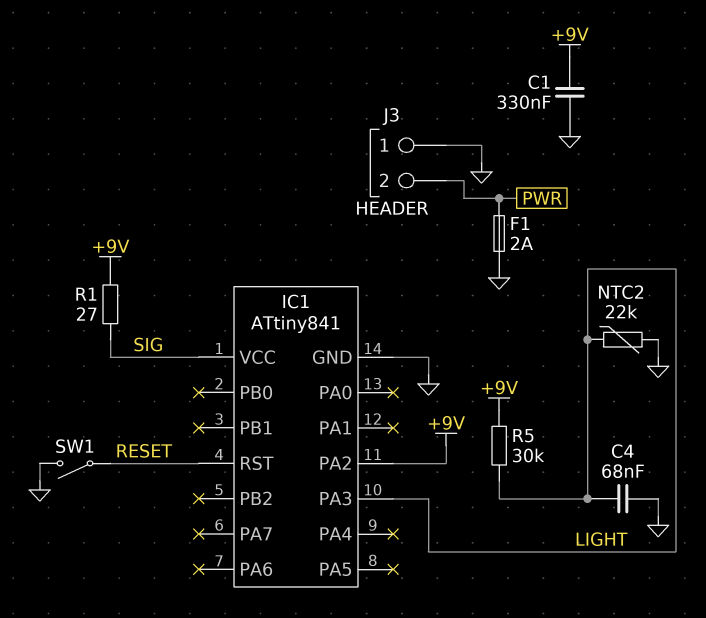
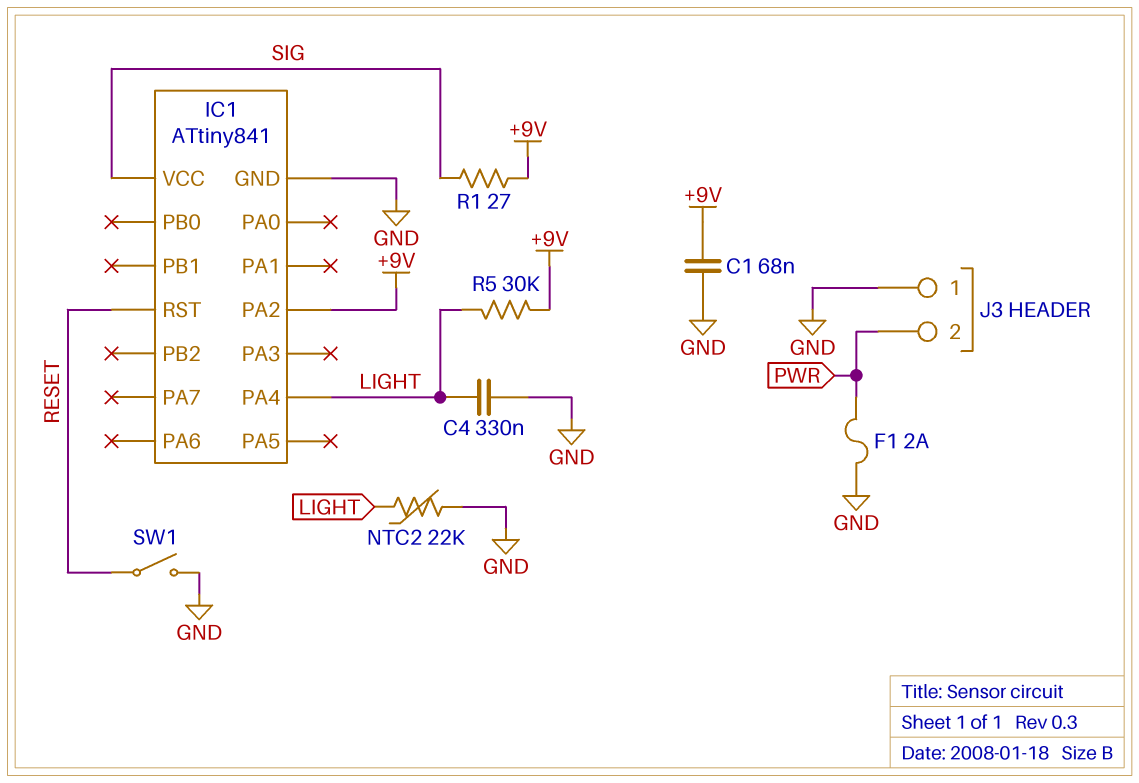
C1: 330nF (+9V, GND) -> 68nF (+9V, GND)
C4: 68nF (GND, LIGHT) -> 330nF (GND, LIGHT)
IC1 pin PA3: LIGHT -> none
IC1 pin PA4: none -> LIGHT

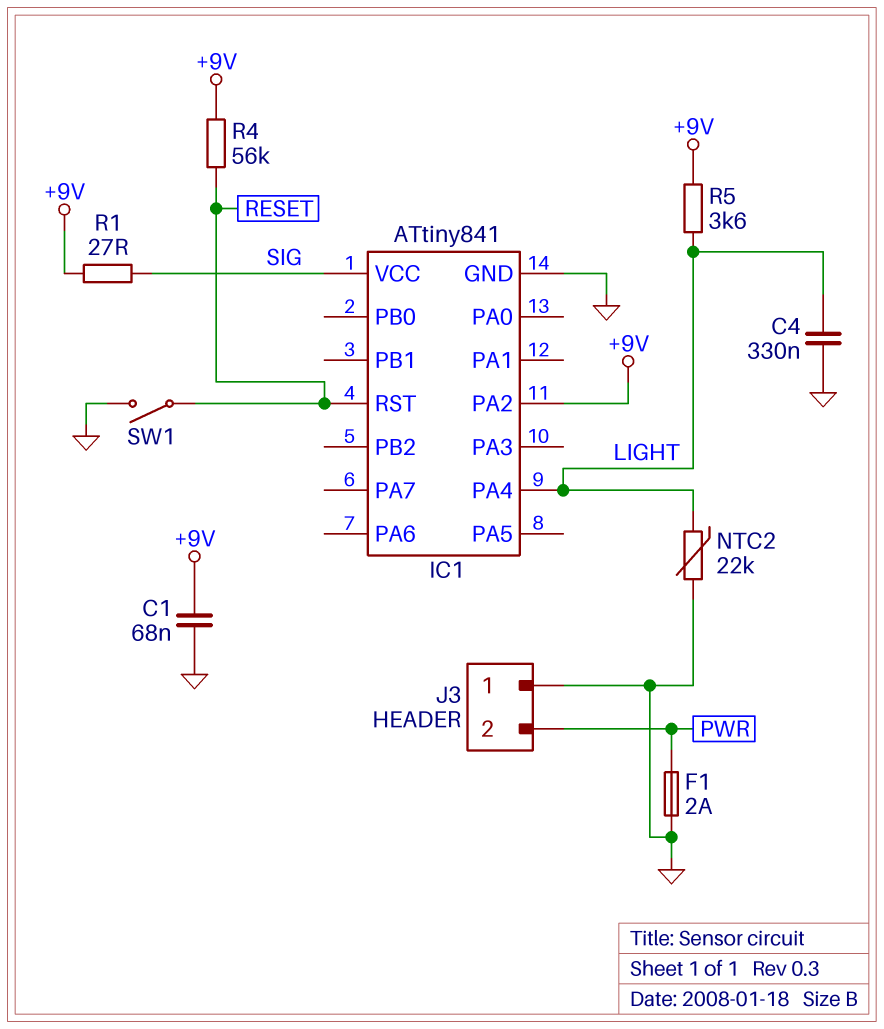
R4: none -> 56k (+9V, RESET)
R5: 30k (+9V, LIGHT) -> 3.6k (+9V, LIGHT)

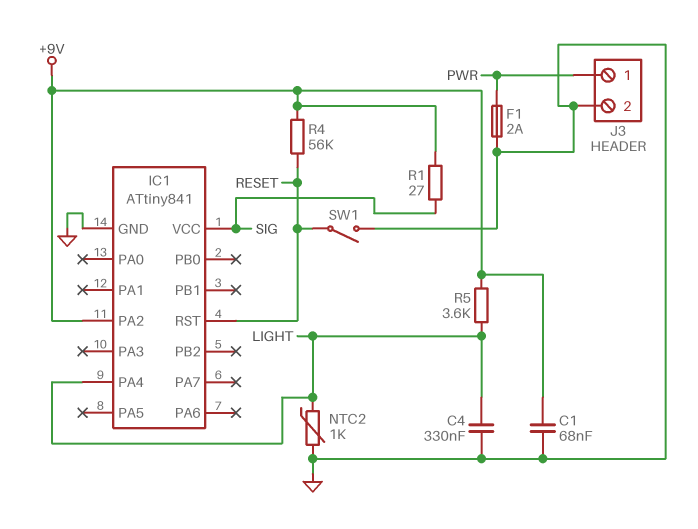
J3 pin 1: GND -> PWR
J3 pin 2: PWR -> GND
NTC2: 22k (GND, LIGHT) -> 1k (GND, LIGHT)

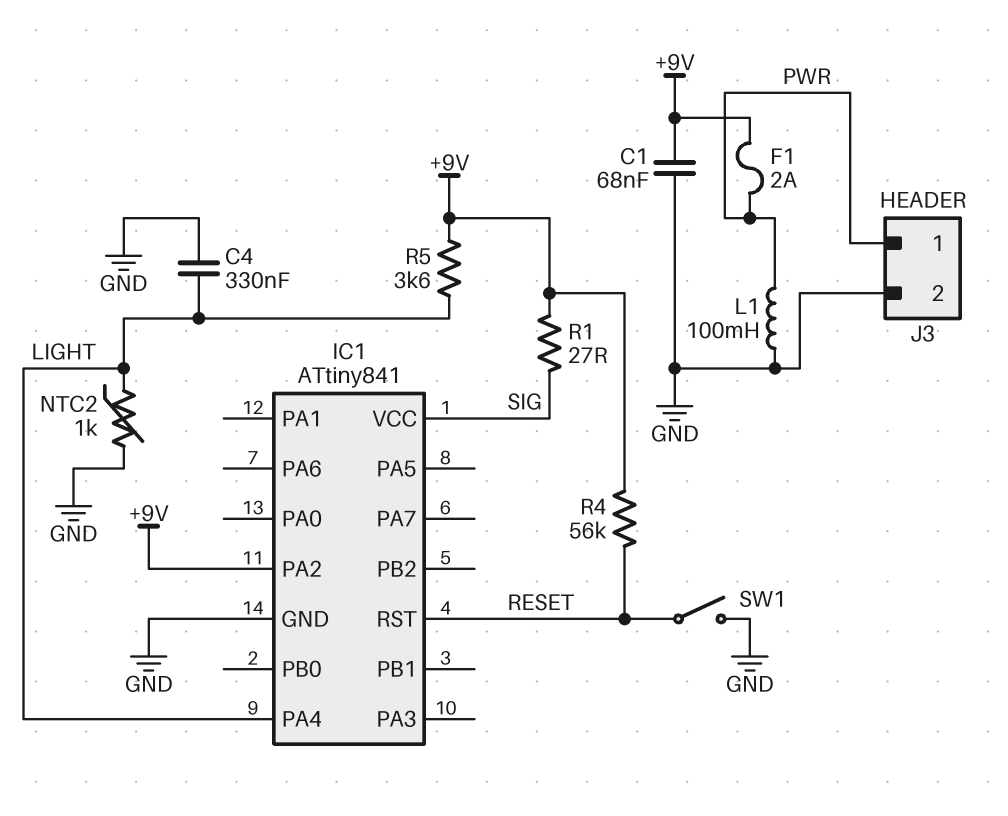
F1: 2A (GND, PWR) -> 2A (+9V, PWR)
L1: none -> 100mH (GND, PWR)

